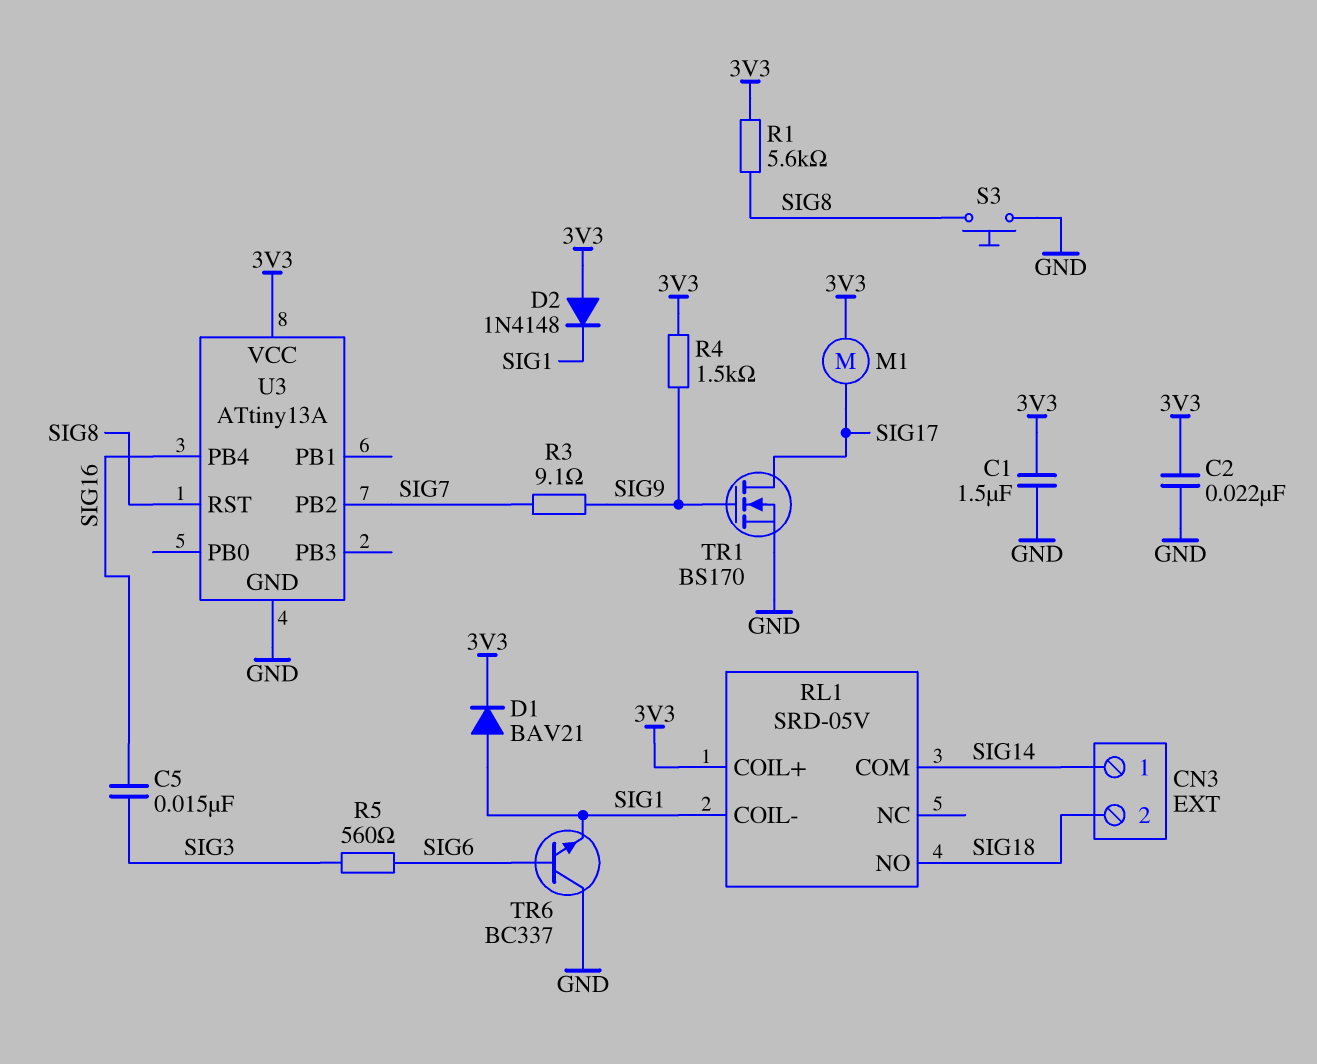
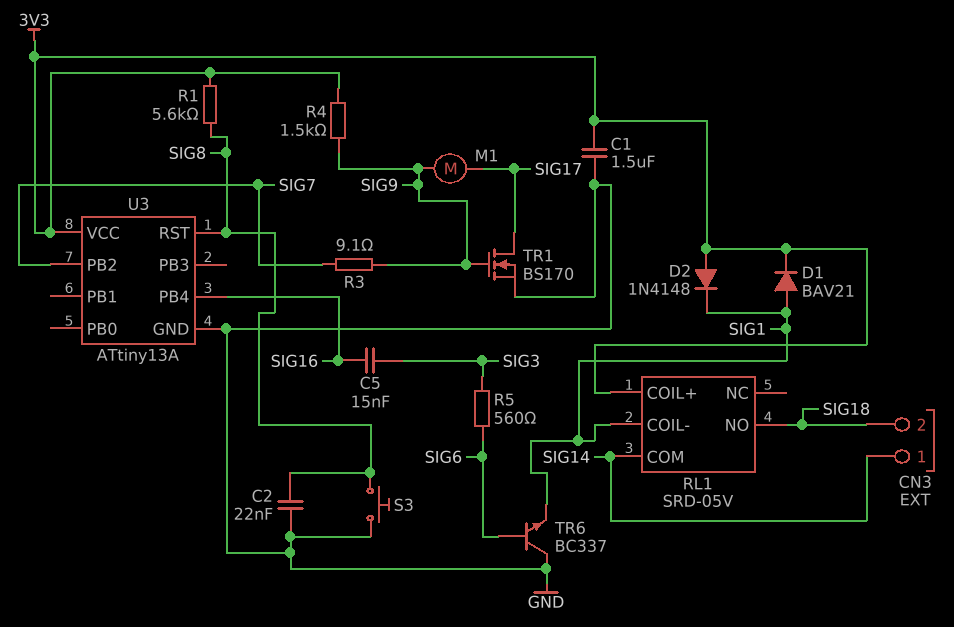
C2: 22nF (3V3, GND) -> 22nF (GND, SIG8)
M1: motor (3V3, SIG17) -> motor (SIG9, SIG17)

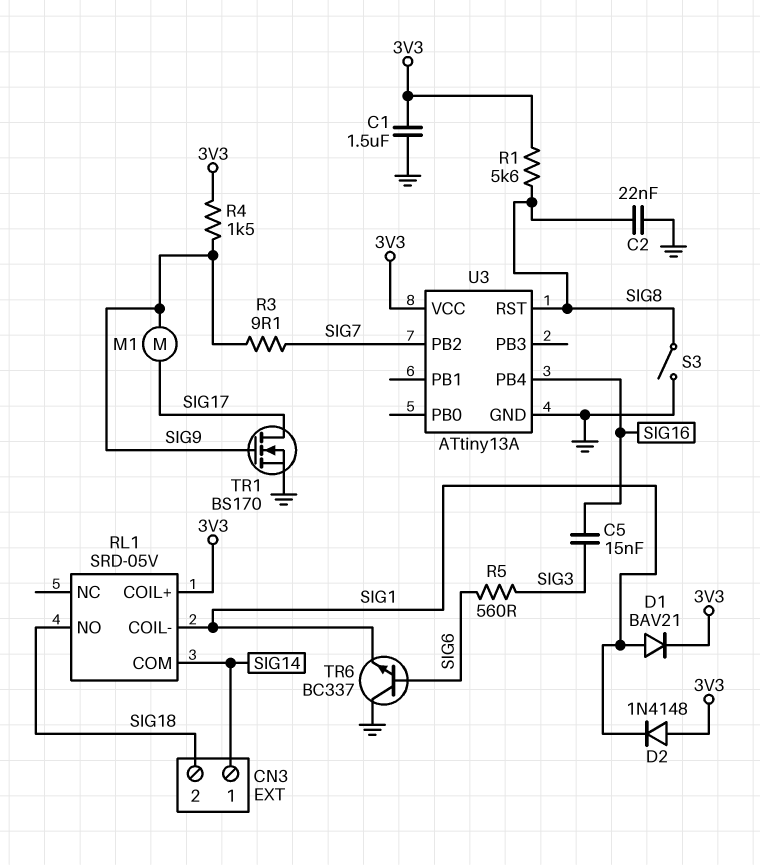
S3: button (GND, SIG8) -> switch (GND, SIG8)

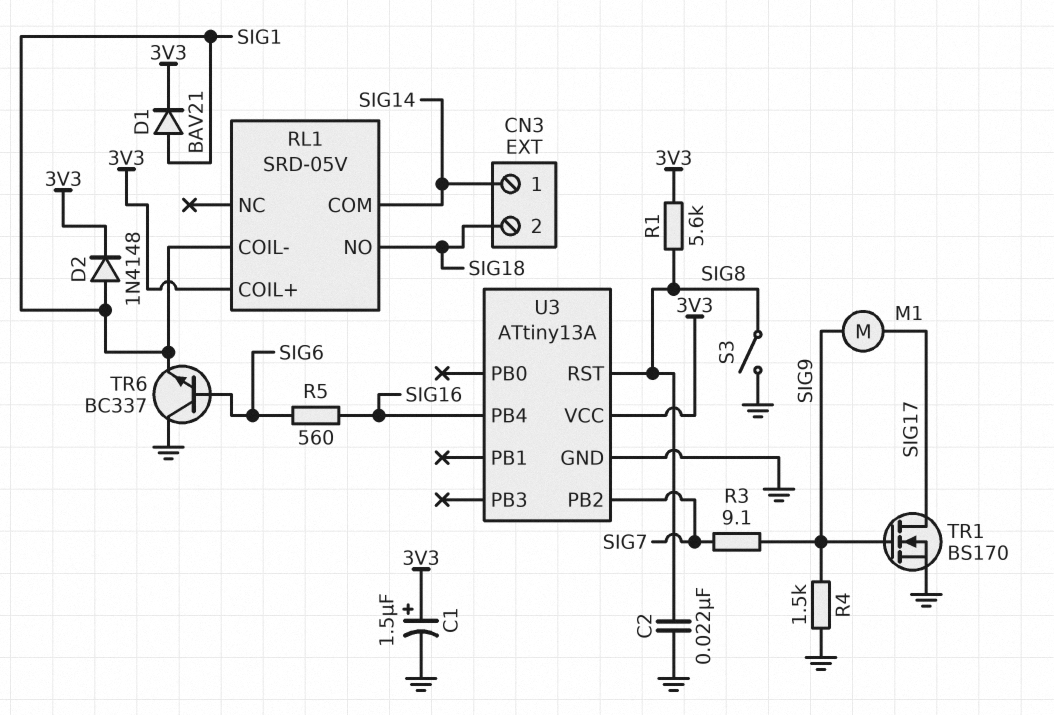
C1: 1.5uF (3V3, GND) -> 1.5uF (plus 3V3, minus GND)
C5: 15nF (SIG3, SIG16) -> none
D2: diode 1N4148 (A 3V3, K SIG1) -> diode 1N4148 (A SIG1, K 3V3)
R4: 1.5k (3V3, SIG9) -> 1.5k (GND, SIG9)
R5: 560 (SIG3, SIG6) -> 560 (SIG6, SIG16)

